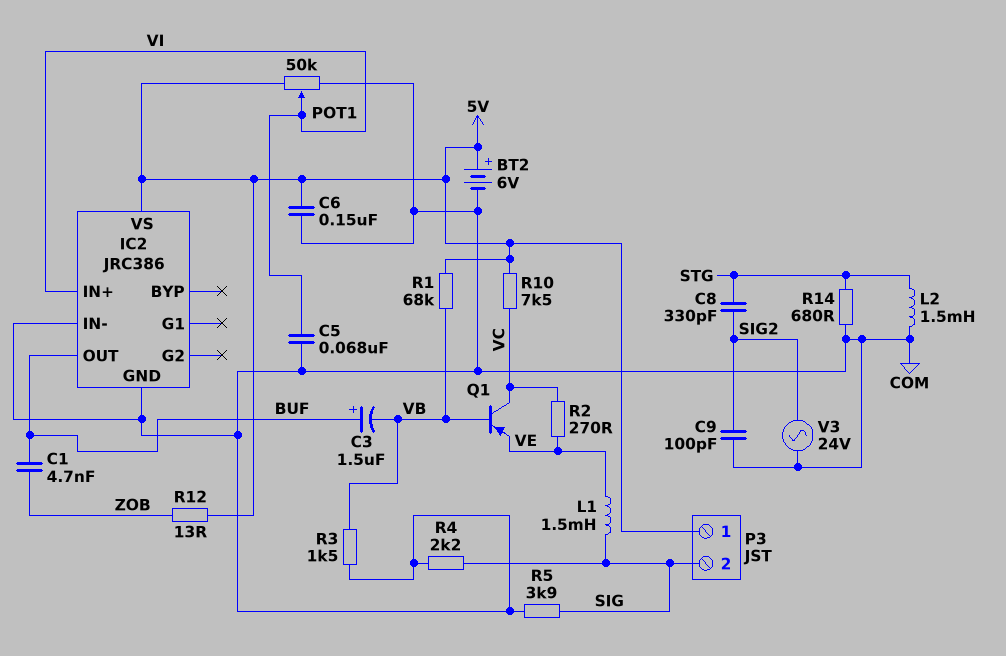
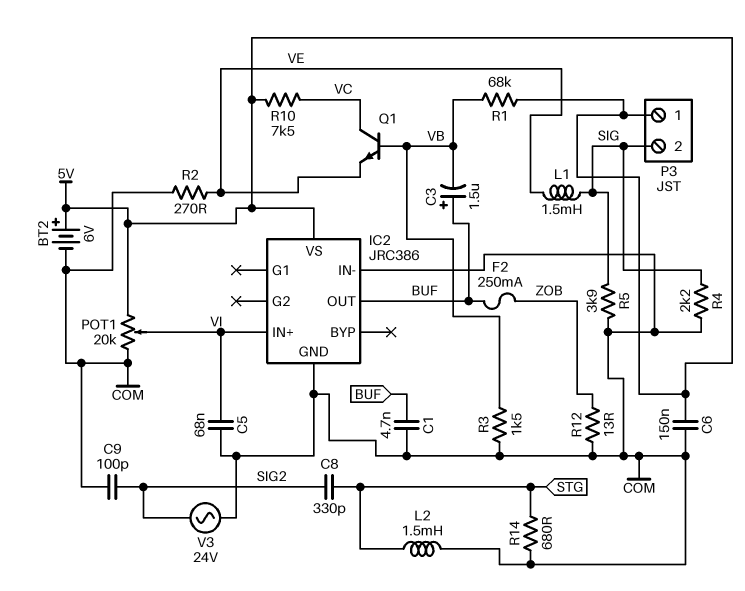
C1: 4.7nF (BUF, ZOB) -> 4.7nF (BUF, COM)
F2: none -> 250mA (BUF, ZOB)
POT1: 50k (5V, COM, wiper VI) -> 20k (5V, COM, wiper VI)
Q1: PNP (B VB, C VC, E VE) -> NPN (B VB, C VC, E VE)
R2: 270 (VC, VE) -> 270 (COM, VE)
R12: 13 (5V, ZOB) -> 13 (COM, ZOB)

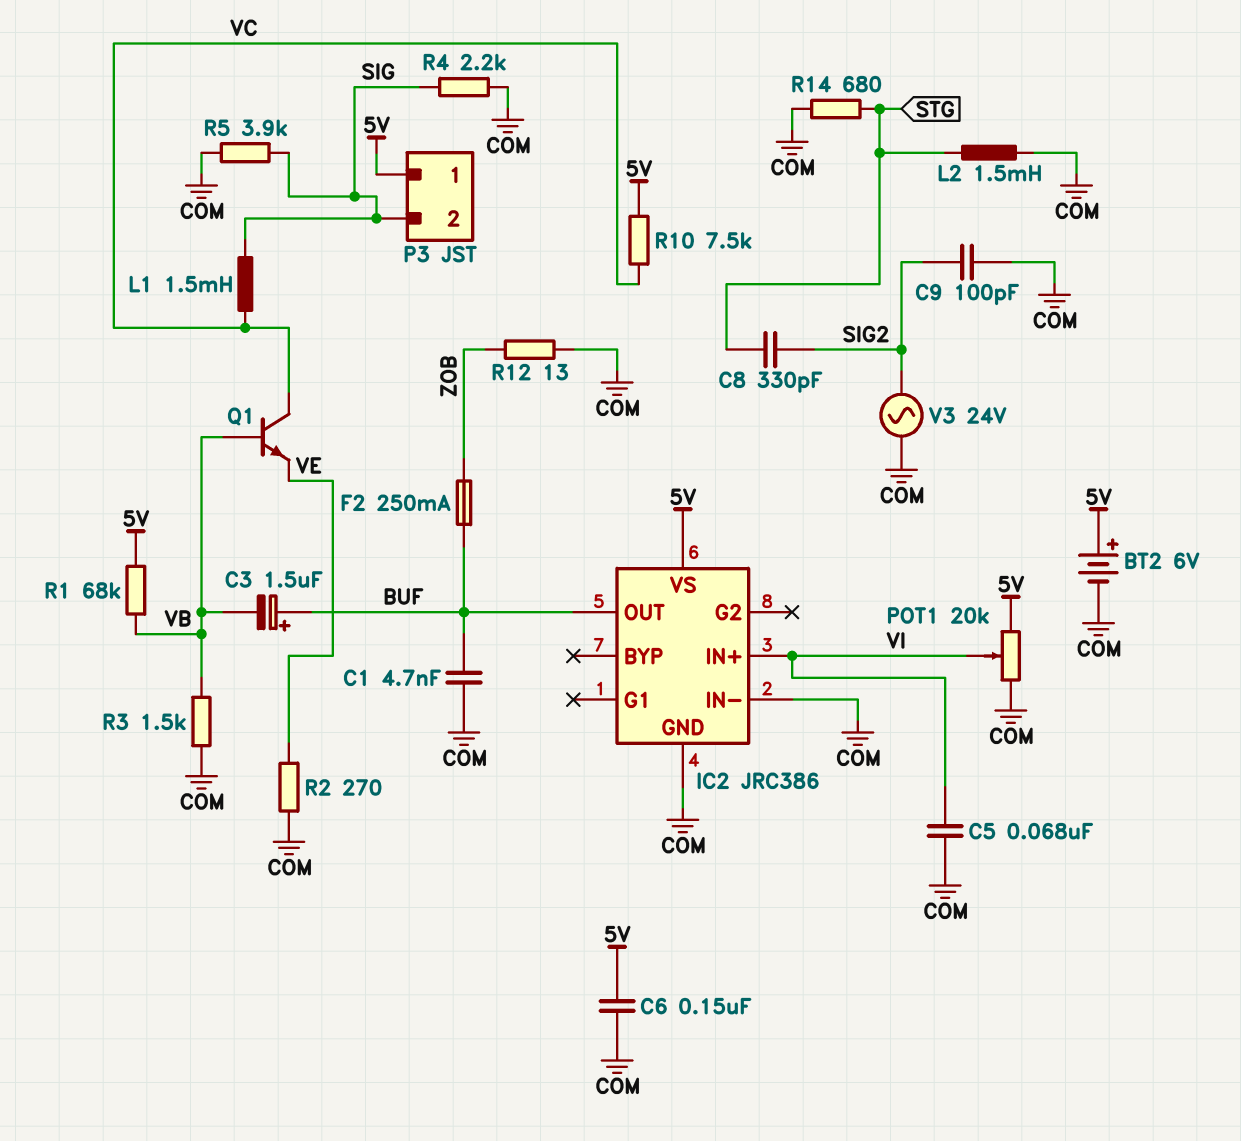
L1: 1.5mH (SIG, VE) -> 1.5mH (SIG, VC)

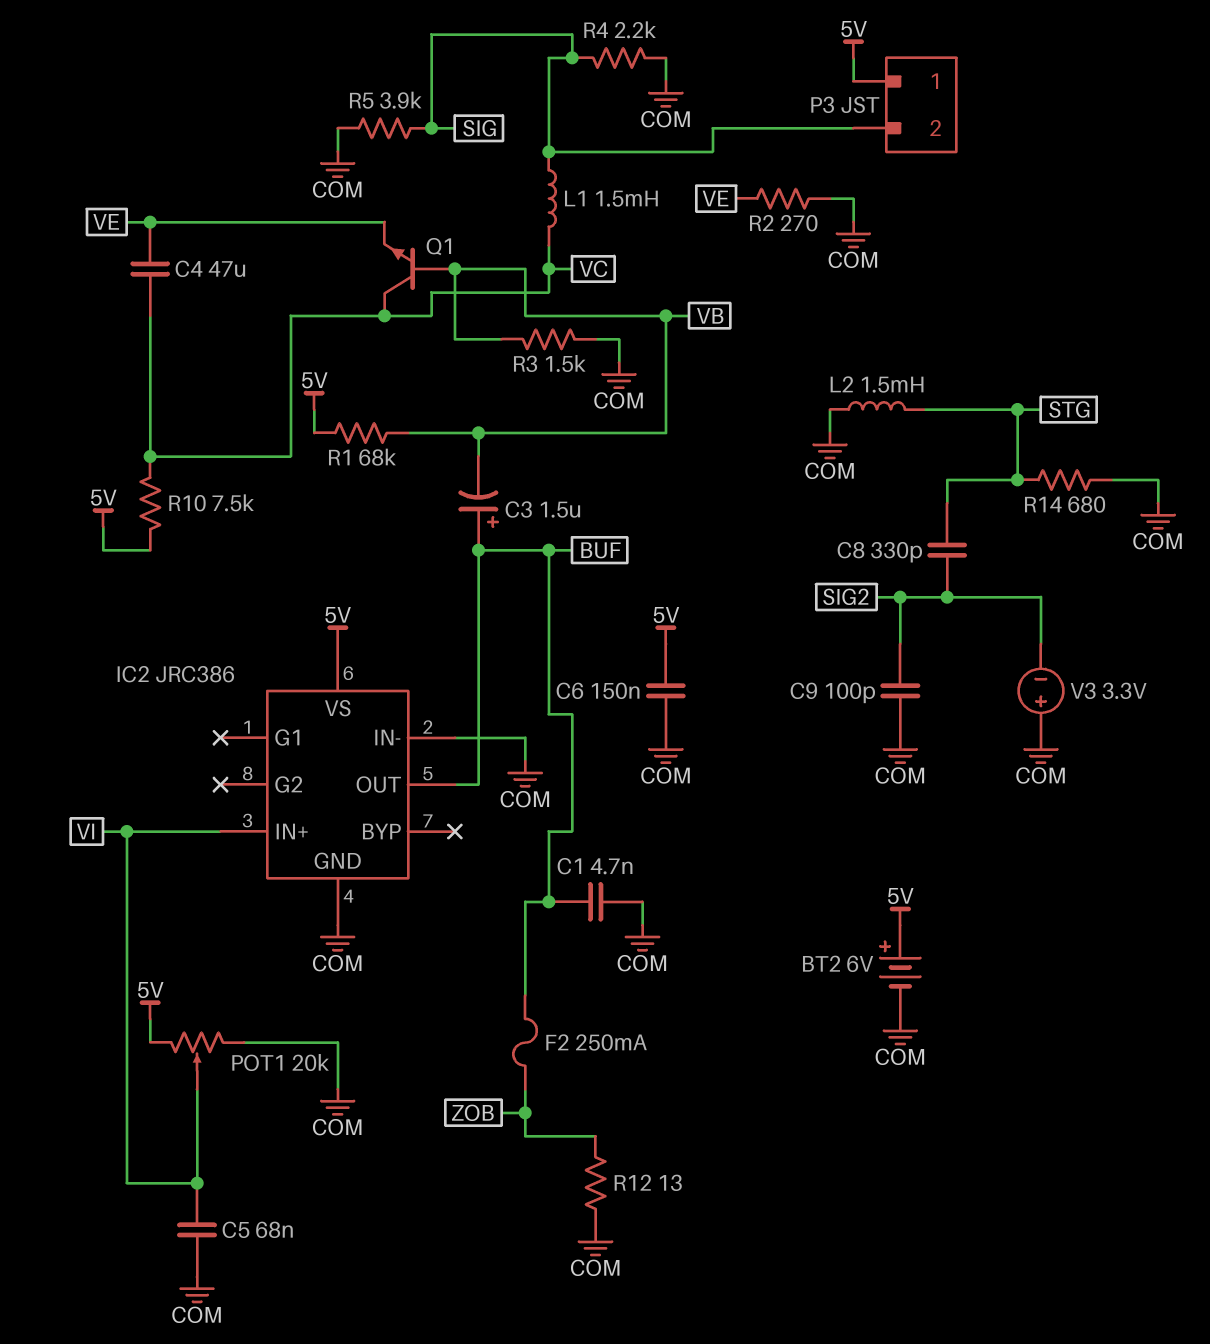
C4: none -> 47uF (VC, VE)
V3: AC 24V (COM, SIG2) -> 3.3V (plus COM, minus SIG2)

